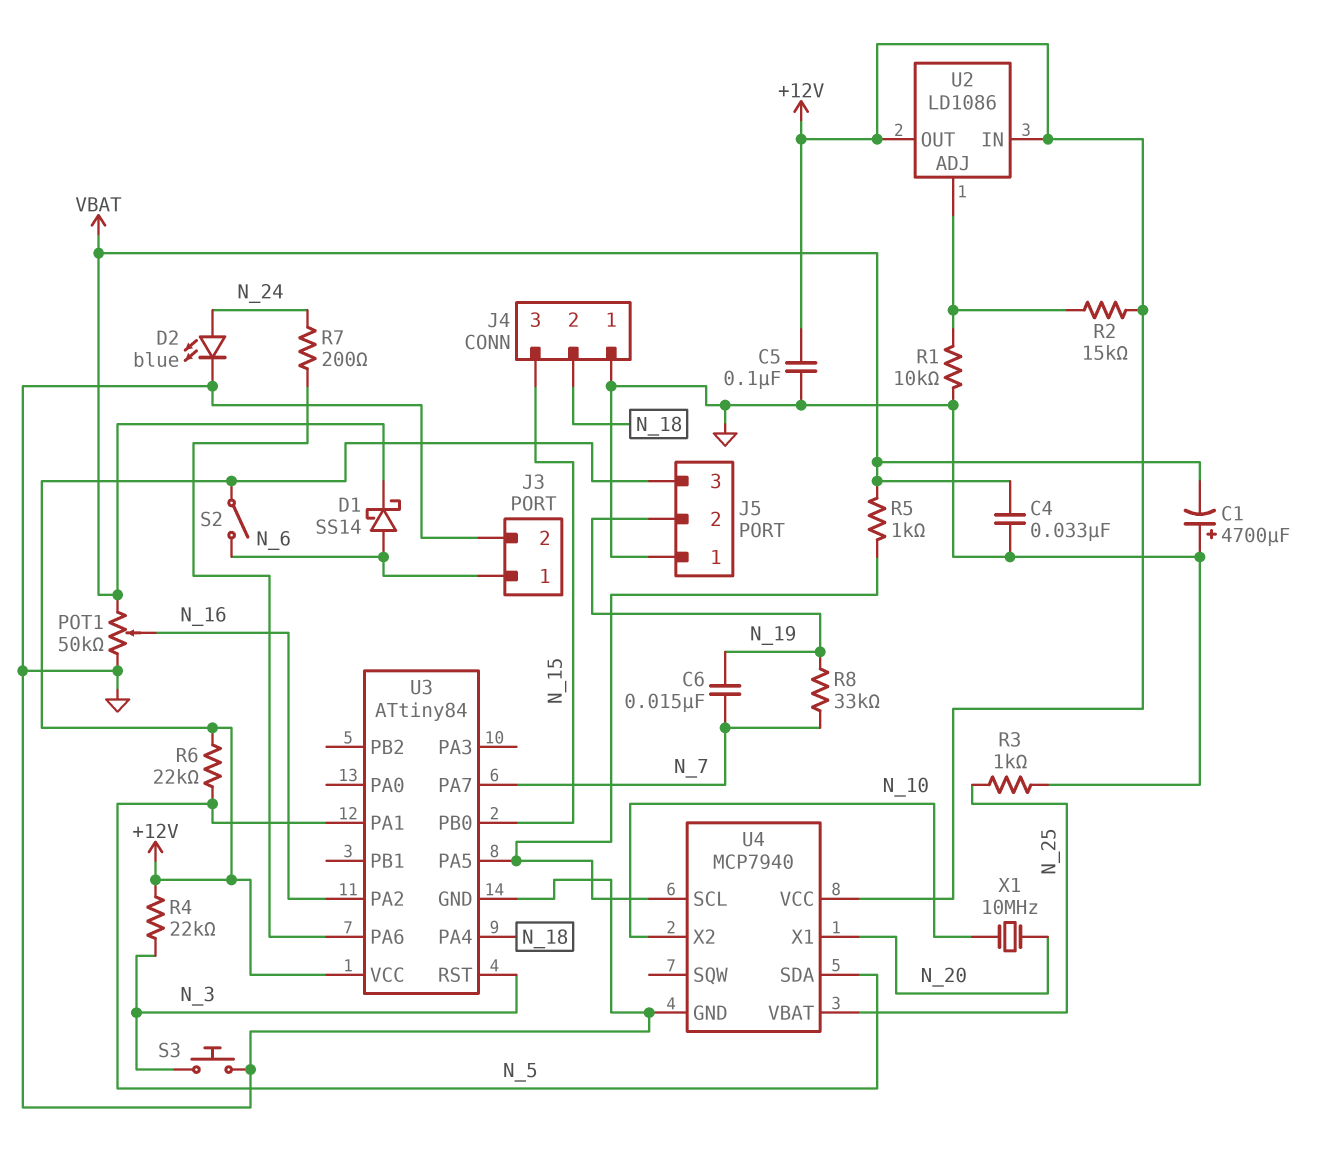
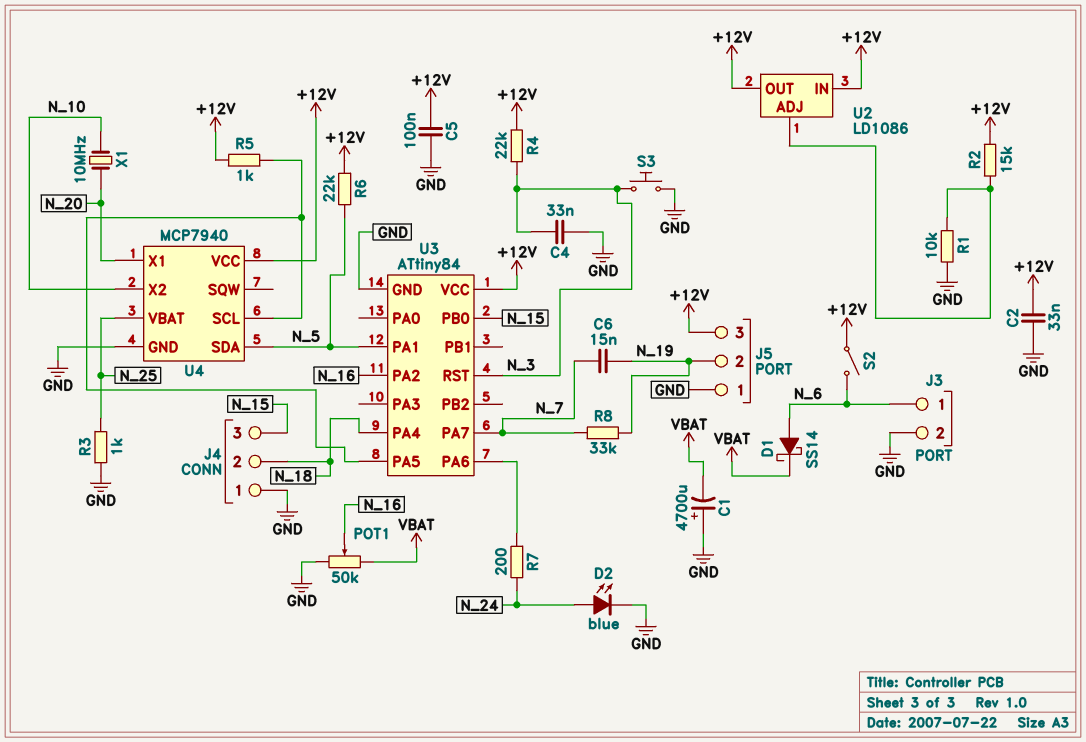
C2: none -> 33nF (+12V, GND)
C4: 33nF (GND, VBAT) -> 33nF (GND, N_3)
R5: 1k (U3/PA5, VBAT) -> 1k (+12V, U3/PA5)

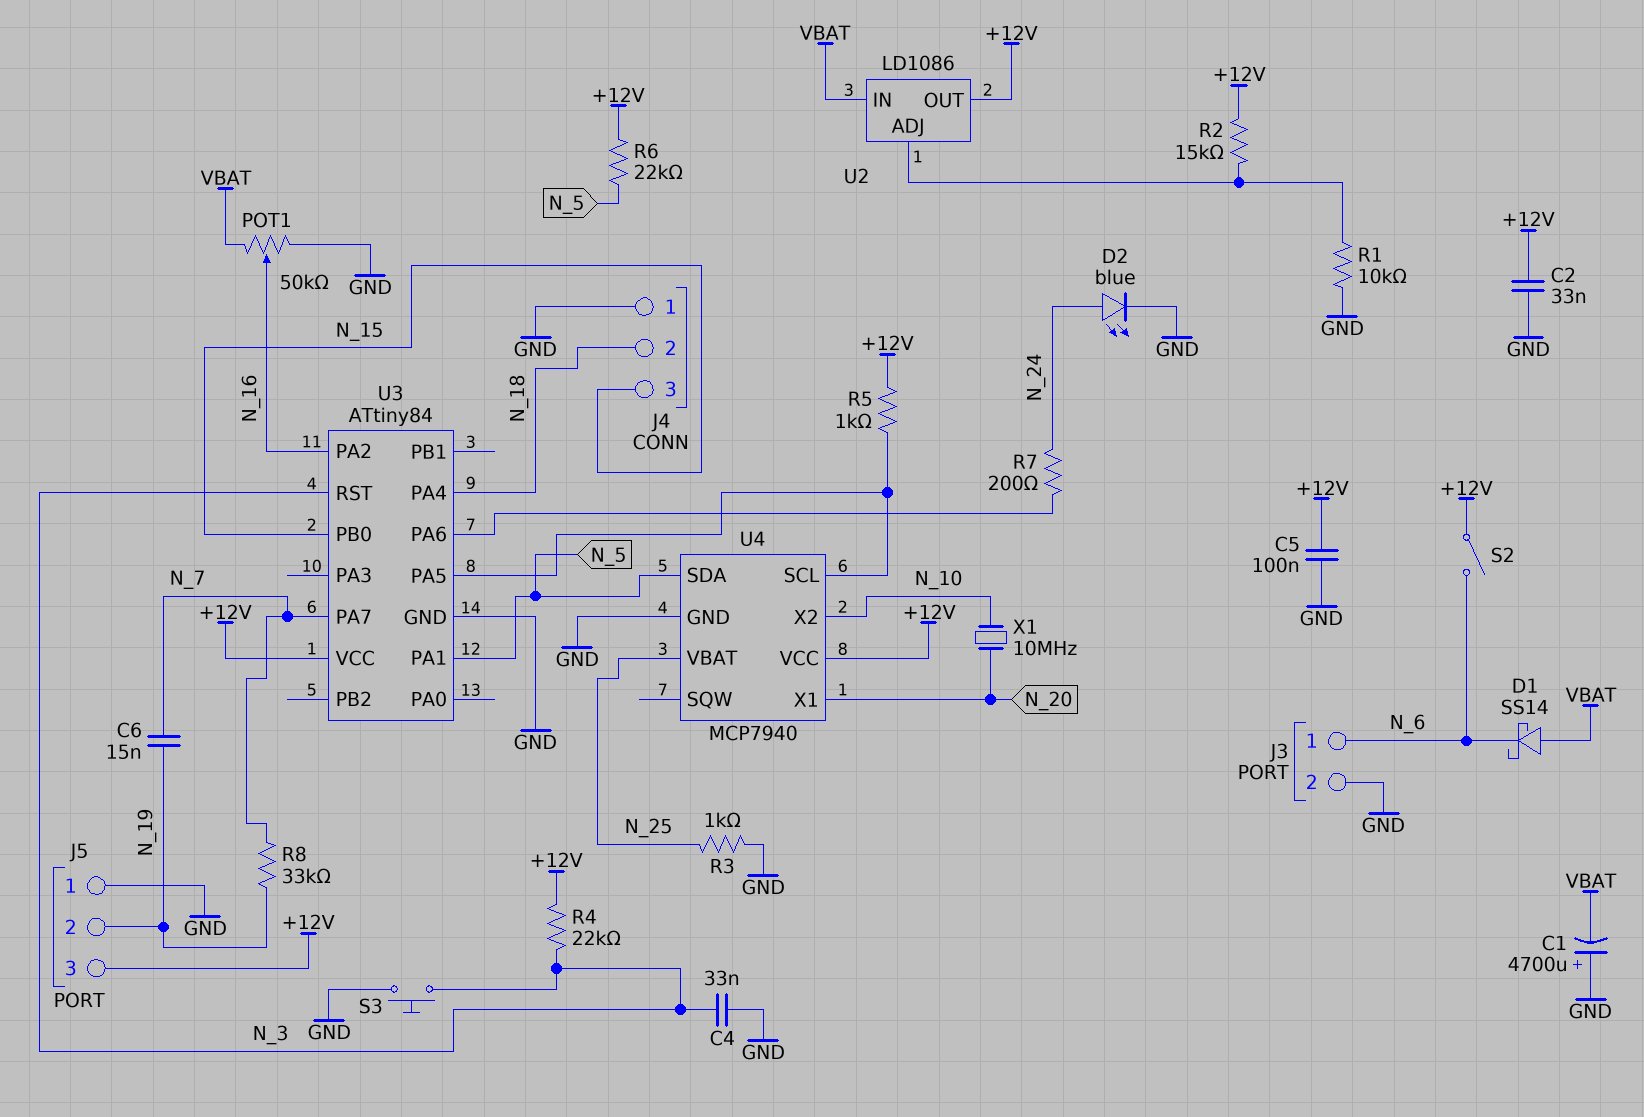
D1: schottky SS14 (A N_6, K VBAT) -> schottky SS14 (A VBAT, K N_6)
U2 pin IN: +12V -> VBAT

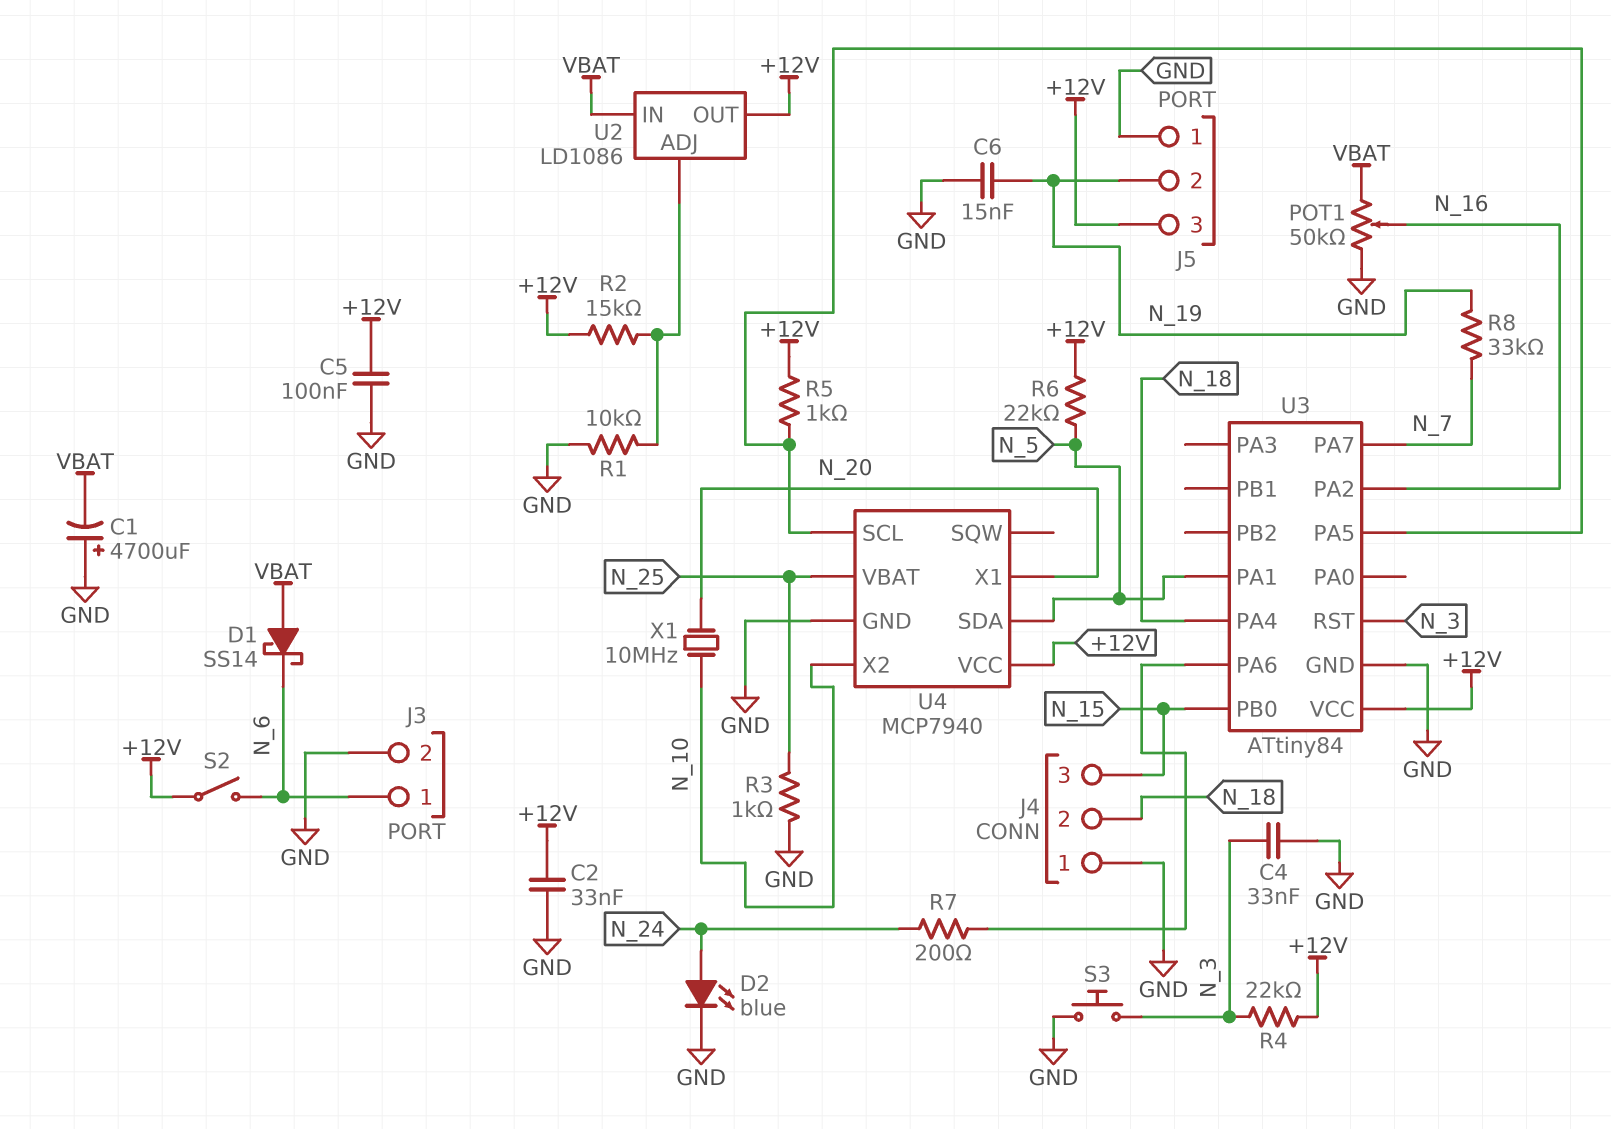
C6: 15nF (N_7, N_19) -> 15nF (GND, N_19)

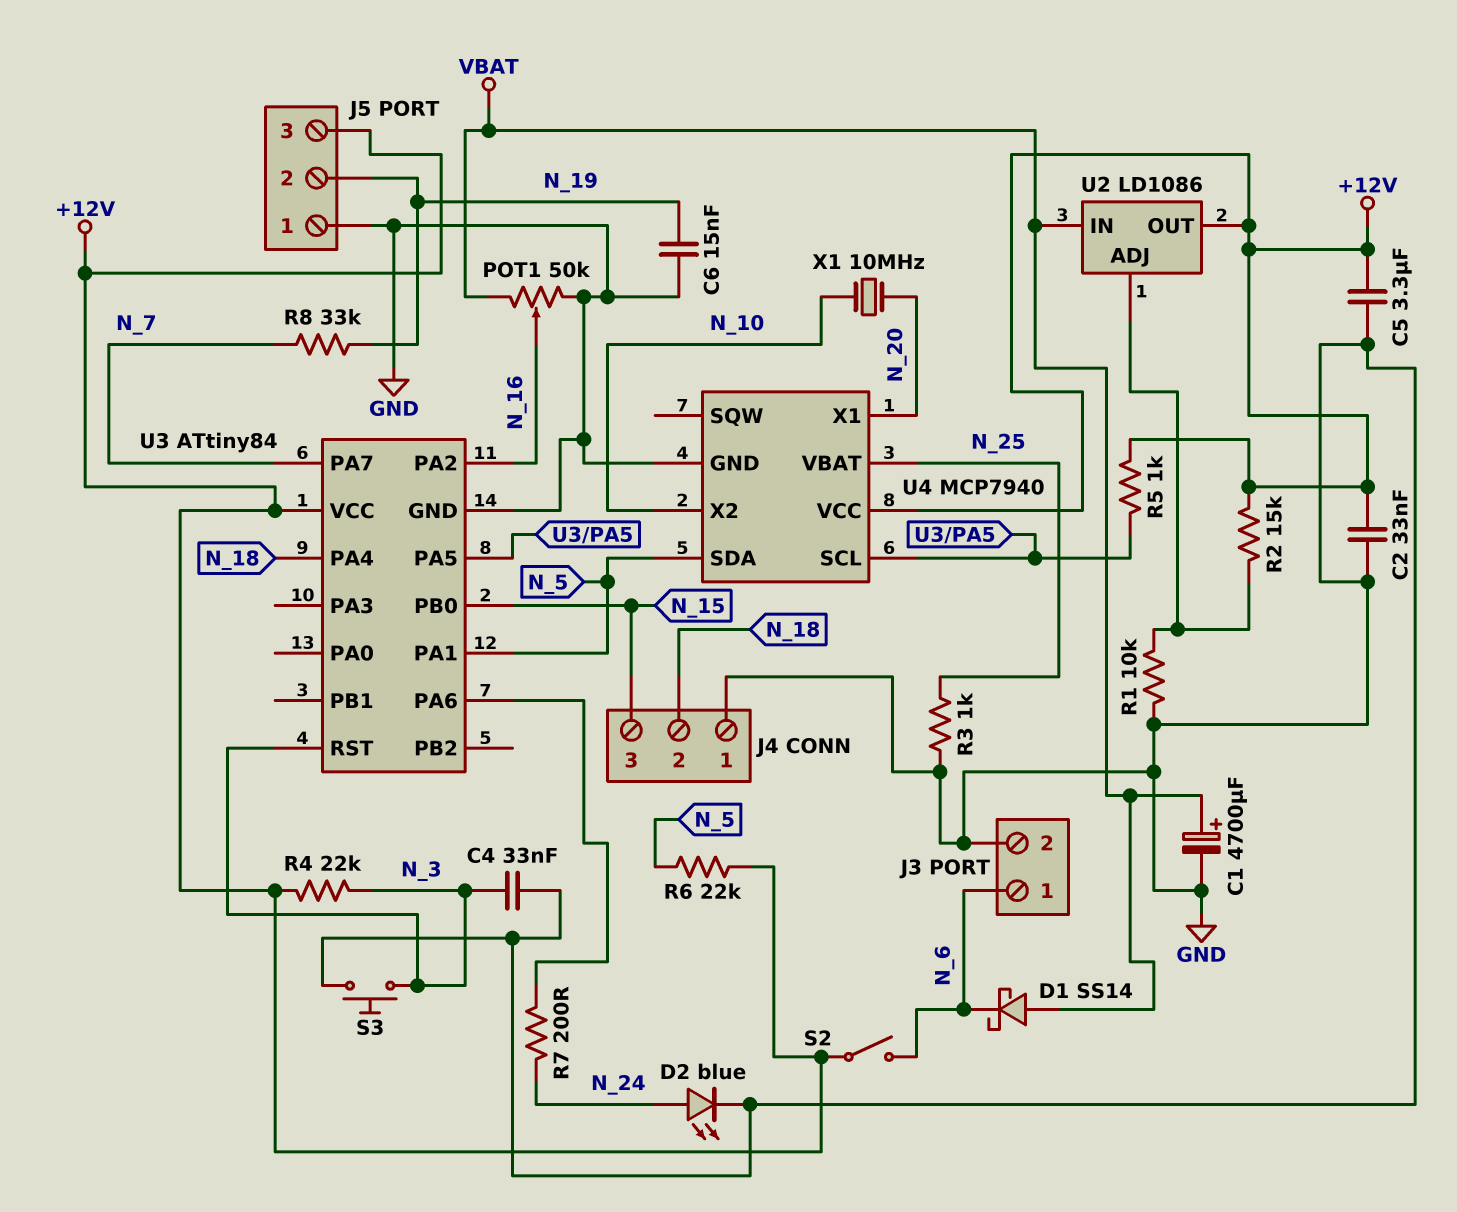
C1: 4700uF (plus GND, minus VBAT) -> 4700uF (plus VBAT, minus GND)
C5: 100nF (+12V, GND) -> 3.3uF (+12V, GND)

